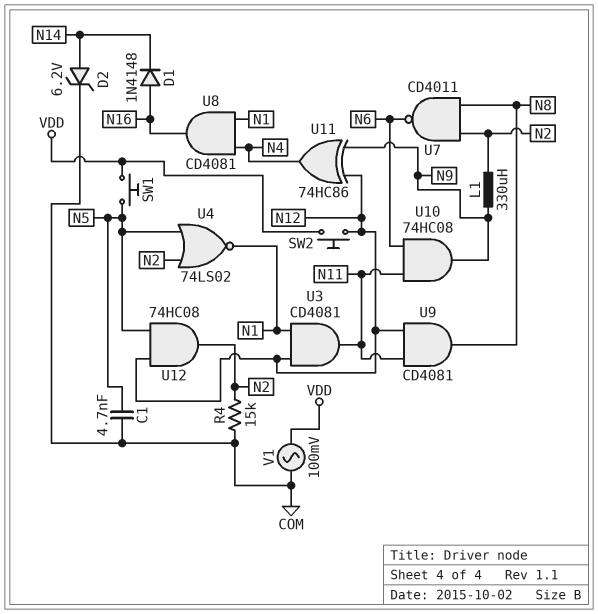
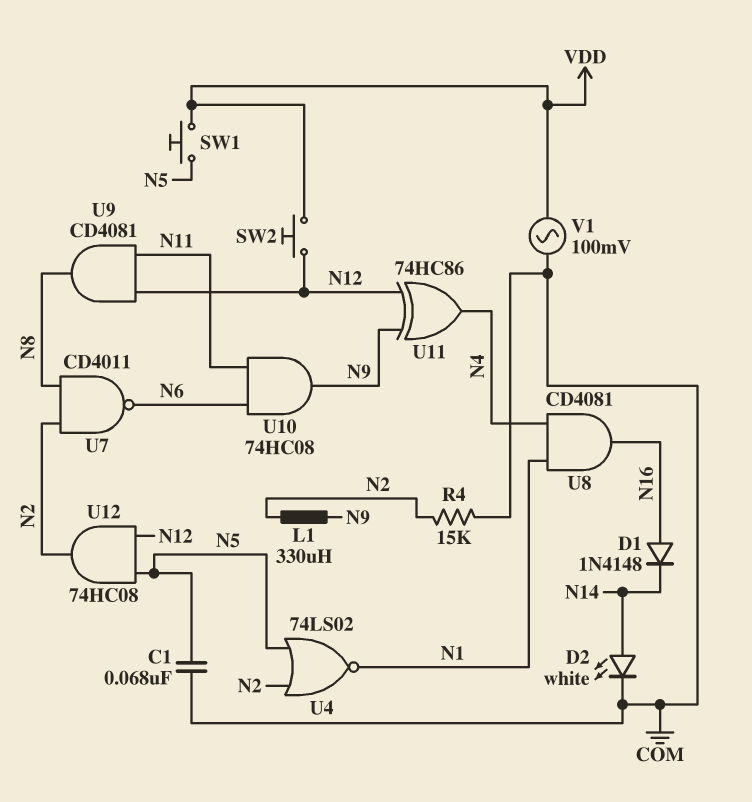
C1: 4.7nF (COM, N5) -> 68nF (COM, N5)
D2: zener 6.2V (A N14, K COM) -> LED white (A N14, K COM)
U3: AND CD4081 (in N1, in N12, out N11) -> none

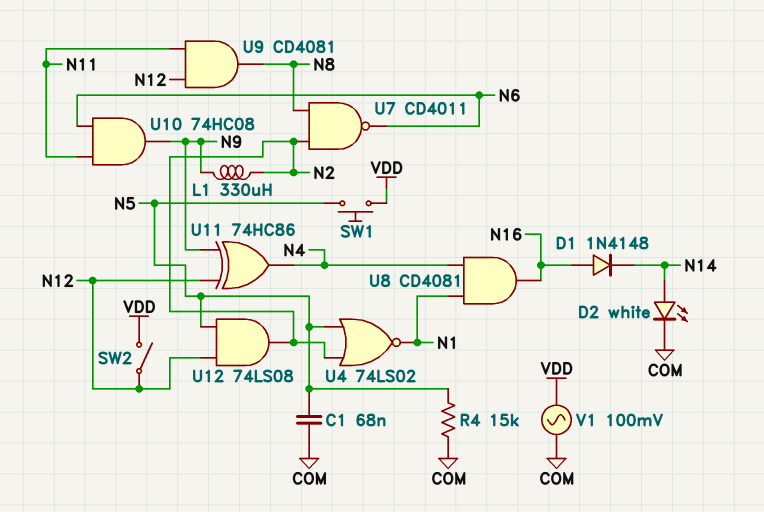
R4: 15k (COM, N2) -> 15k (COM, N5)
SW2: button (N12, VDD) -> switch (N12, VDD)
U12: AND 74HC08 (in N5, in N12, out N2) -> AND 74LS08 (in N5, in N12, out N2)

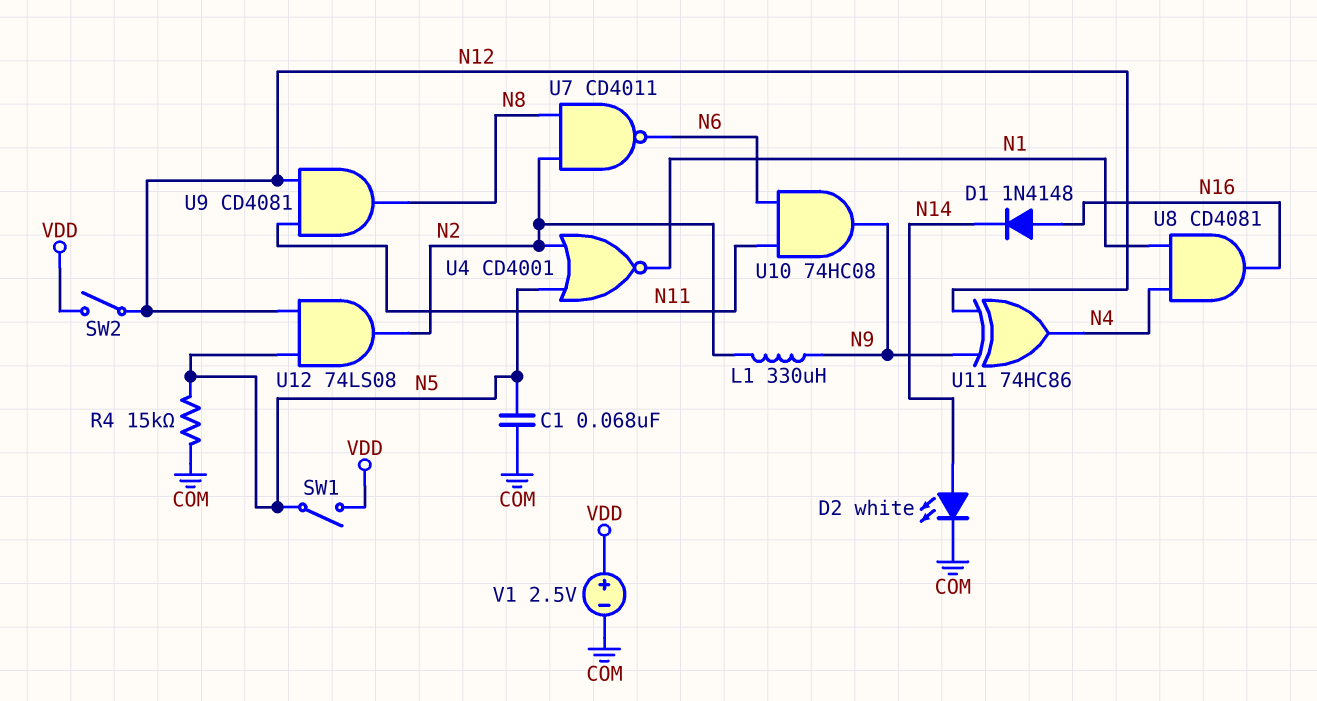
SW1: button (N5, VDD) -> switch (N5, VDD)
U4: NOR 74LS02 (in N2, in N5, out N1) -> NOR CD4001 (in N2, in N5, out N1)
V1: AC 100mV (COM, VDD) -> 2.5V (plus VDD, minus COM)

